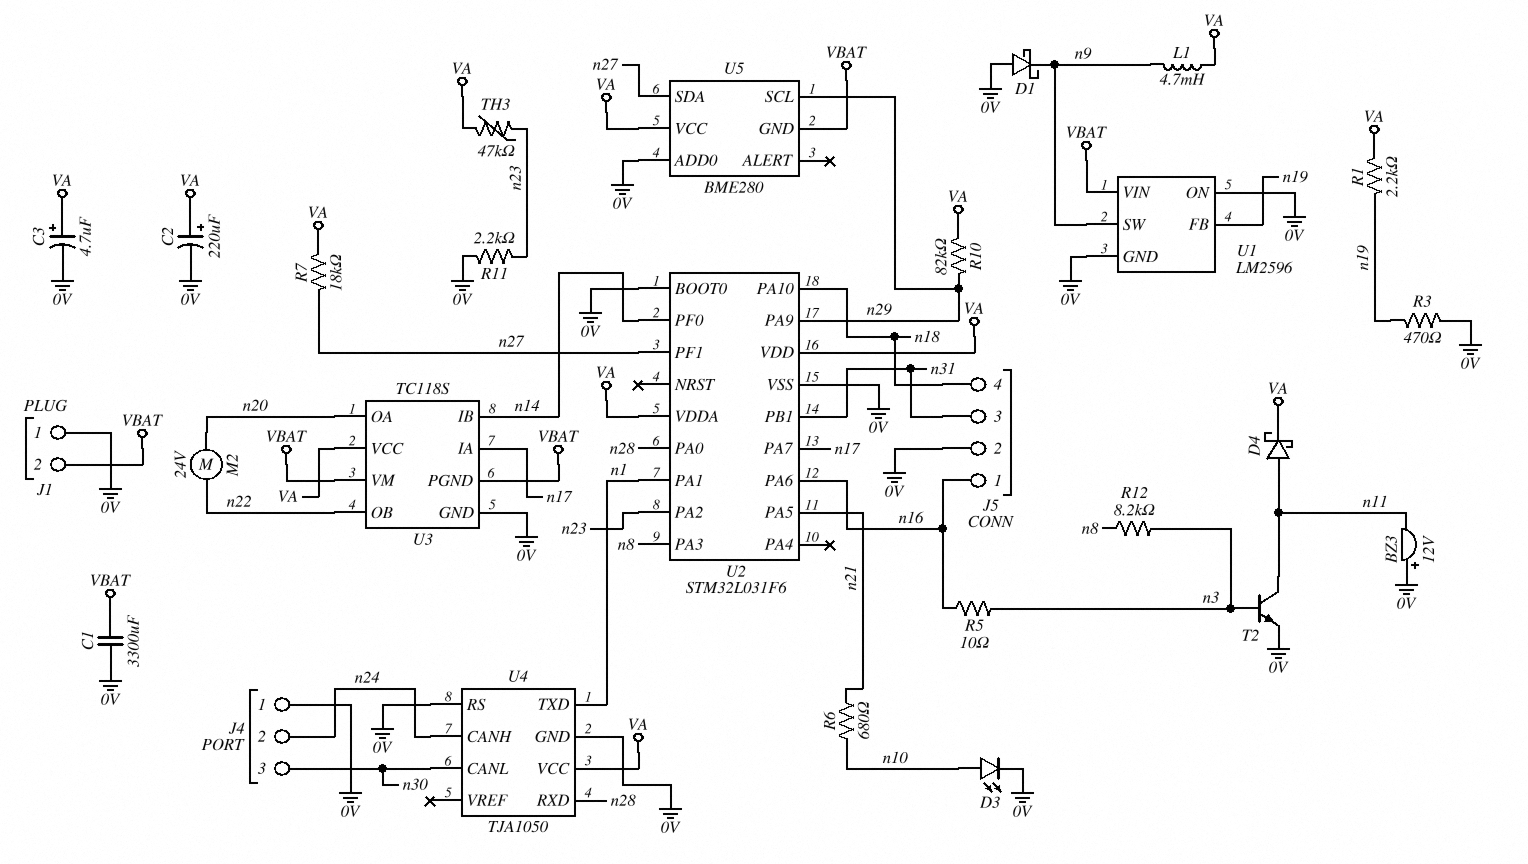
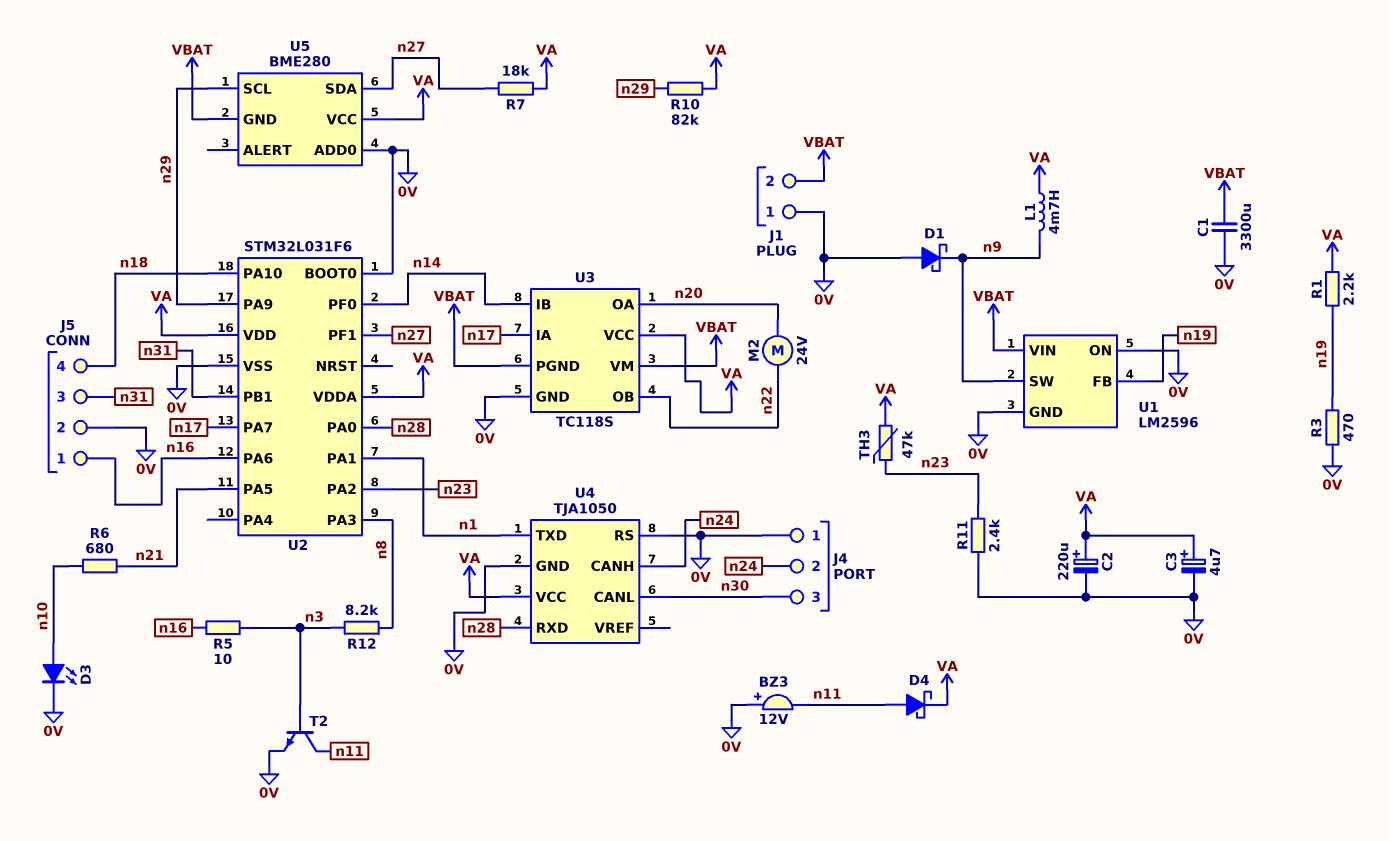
R11: 2.2k (0V, n23) -> 2.4k (0V, n23)

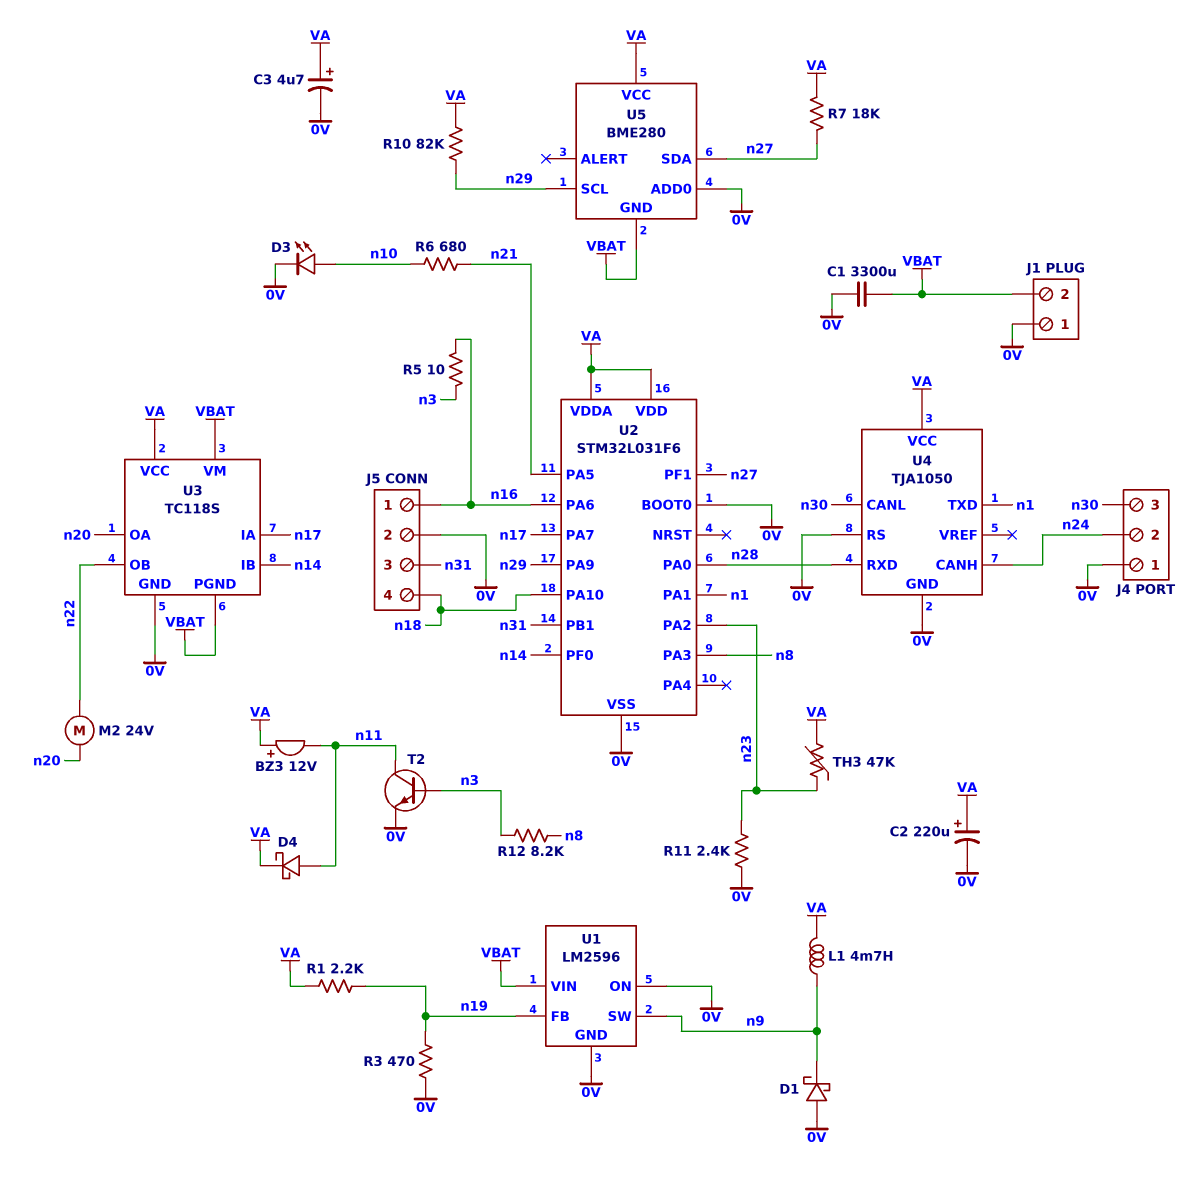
BZ3: buzzer 12V (plus 0V, minus n11) -> buzzer 12V (plus VA, minus n11)

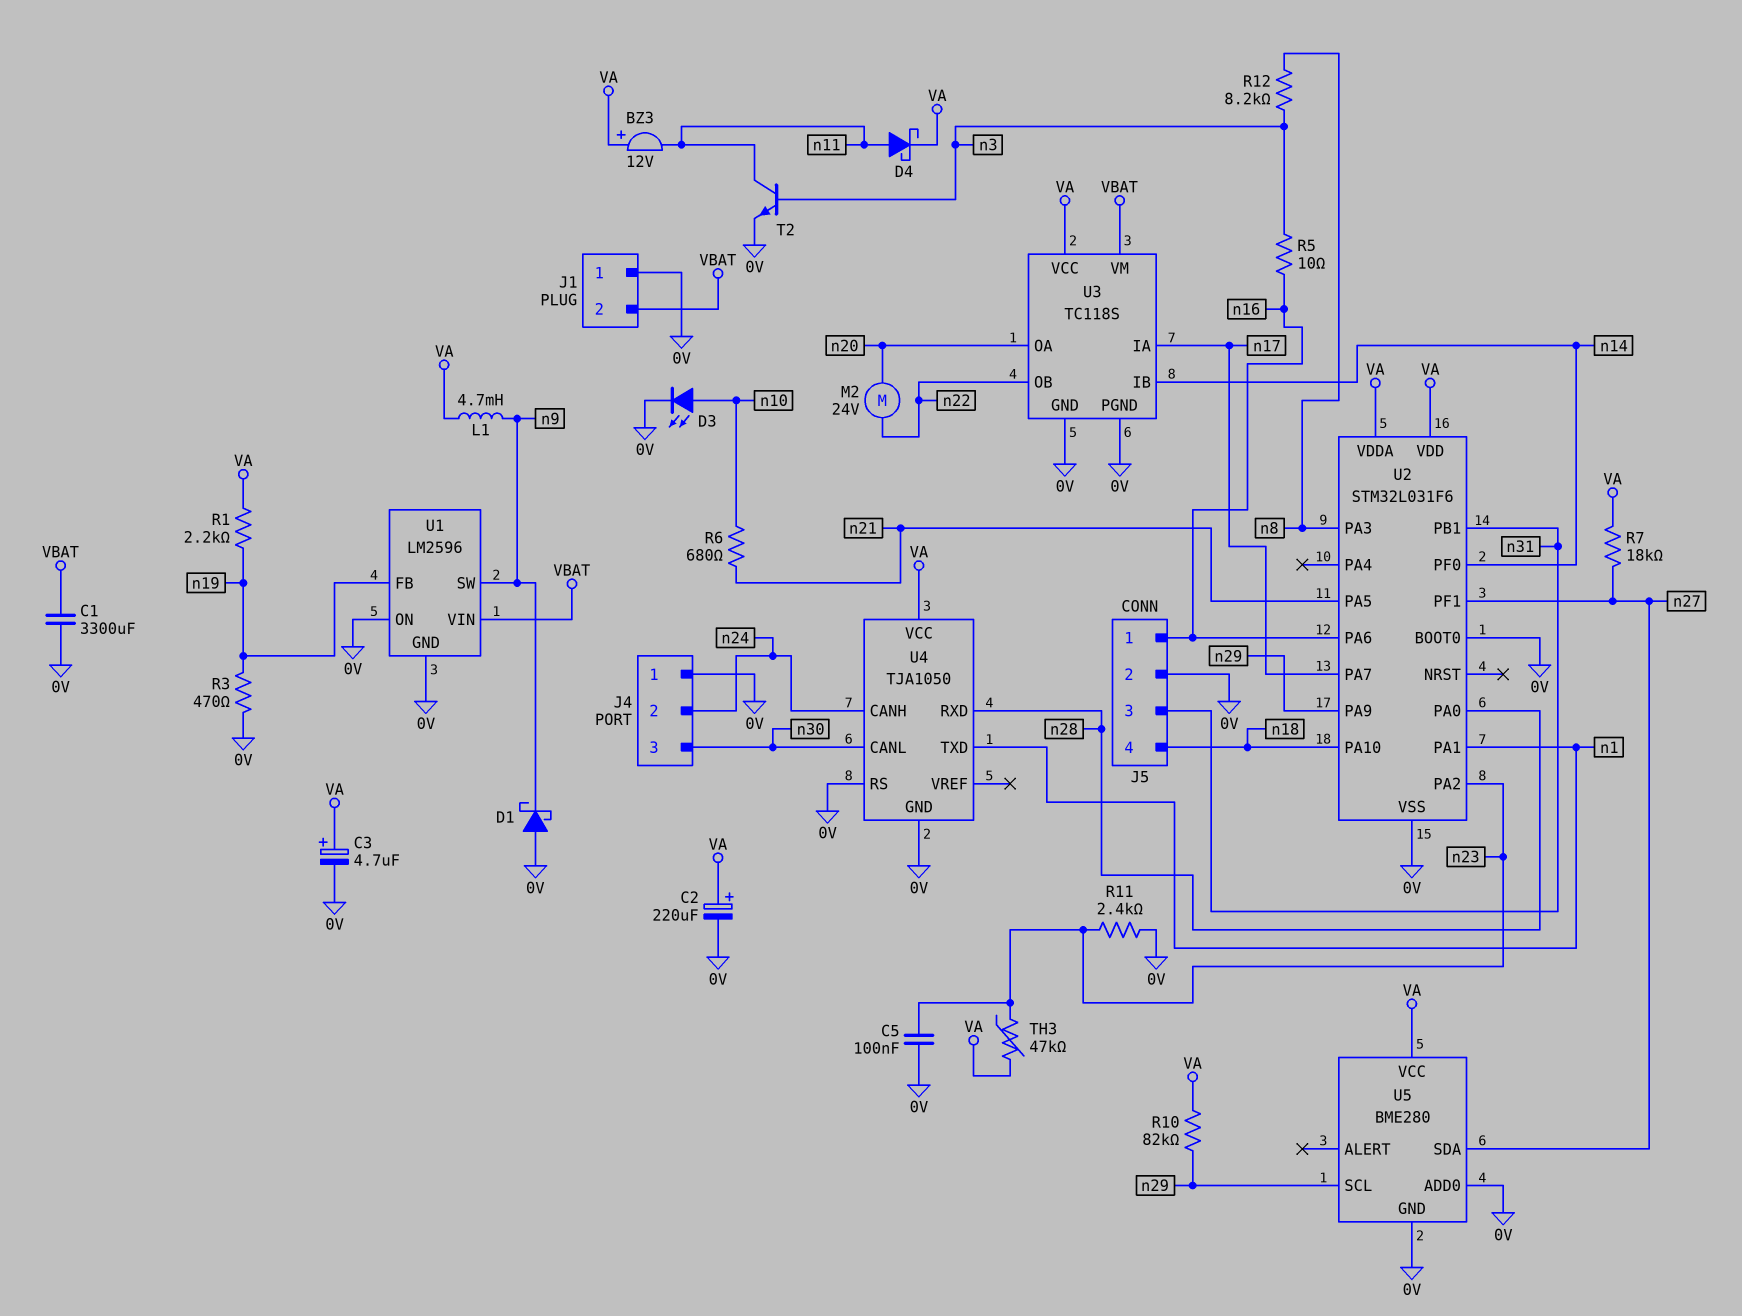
C5: none -> 100nF (0V, n23)
U3 pin PGND: VBAT -> 0V
U5 pin GND: VBAT -> 0V

